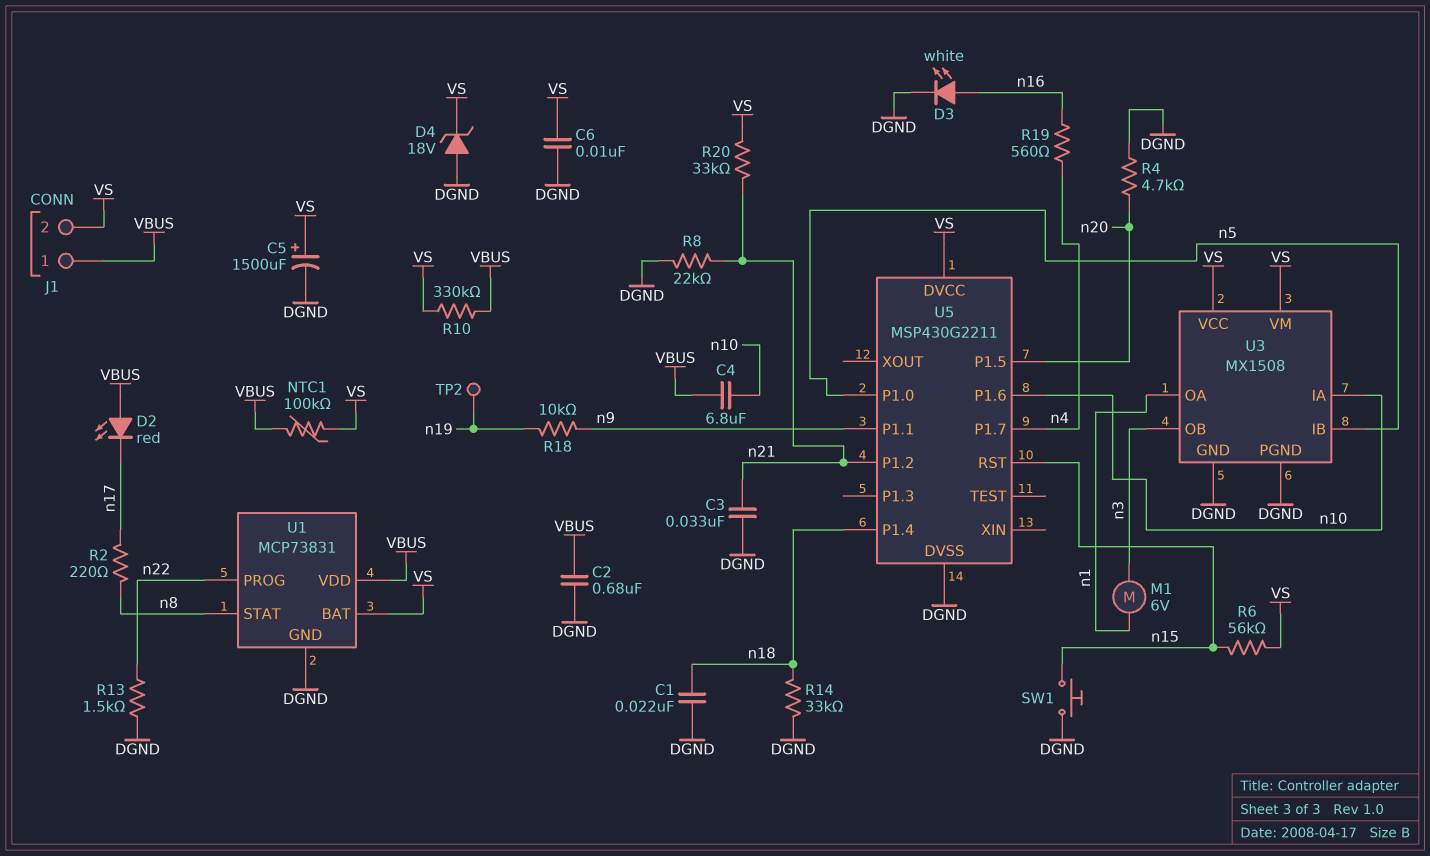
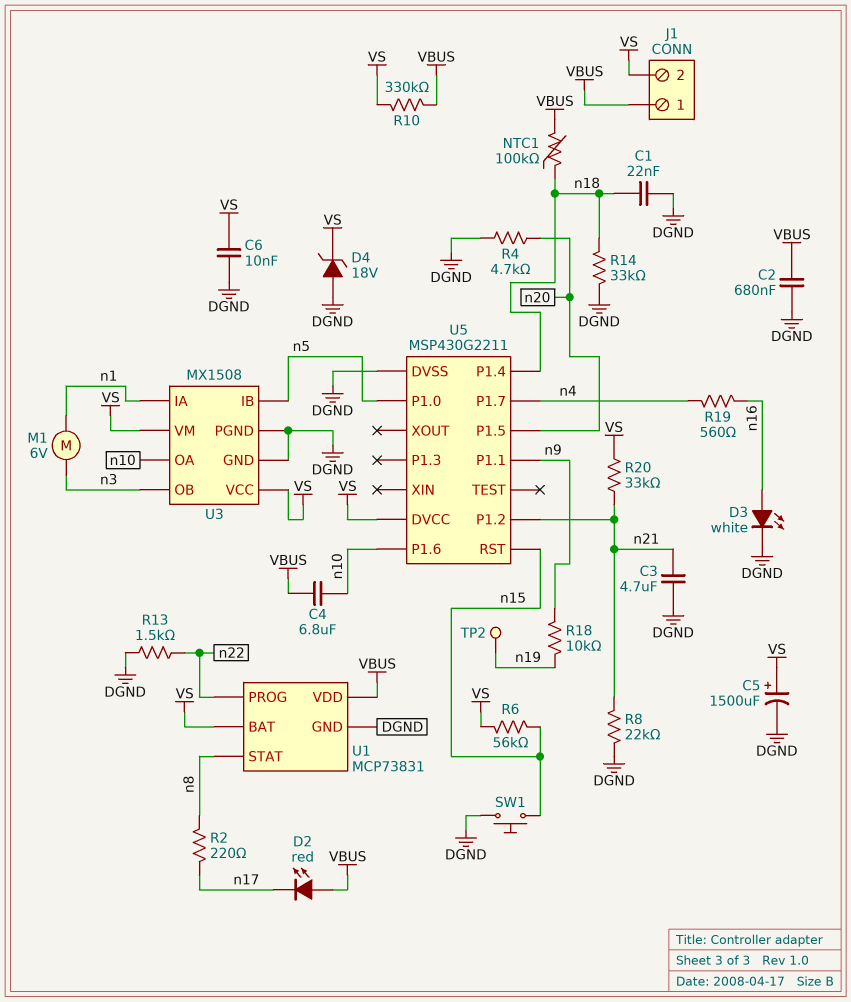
C3: 33nF (DGND, n21) -> 4.7uF (DGND, n21)
NTC1: 100k (VBUS, VS) -> 100k (VBUS, n18)
U3 pin IA: n10 -> n1
U3 pin OA: n1 -> n10

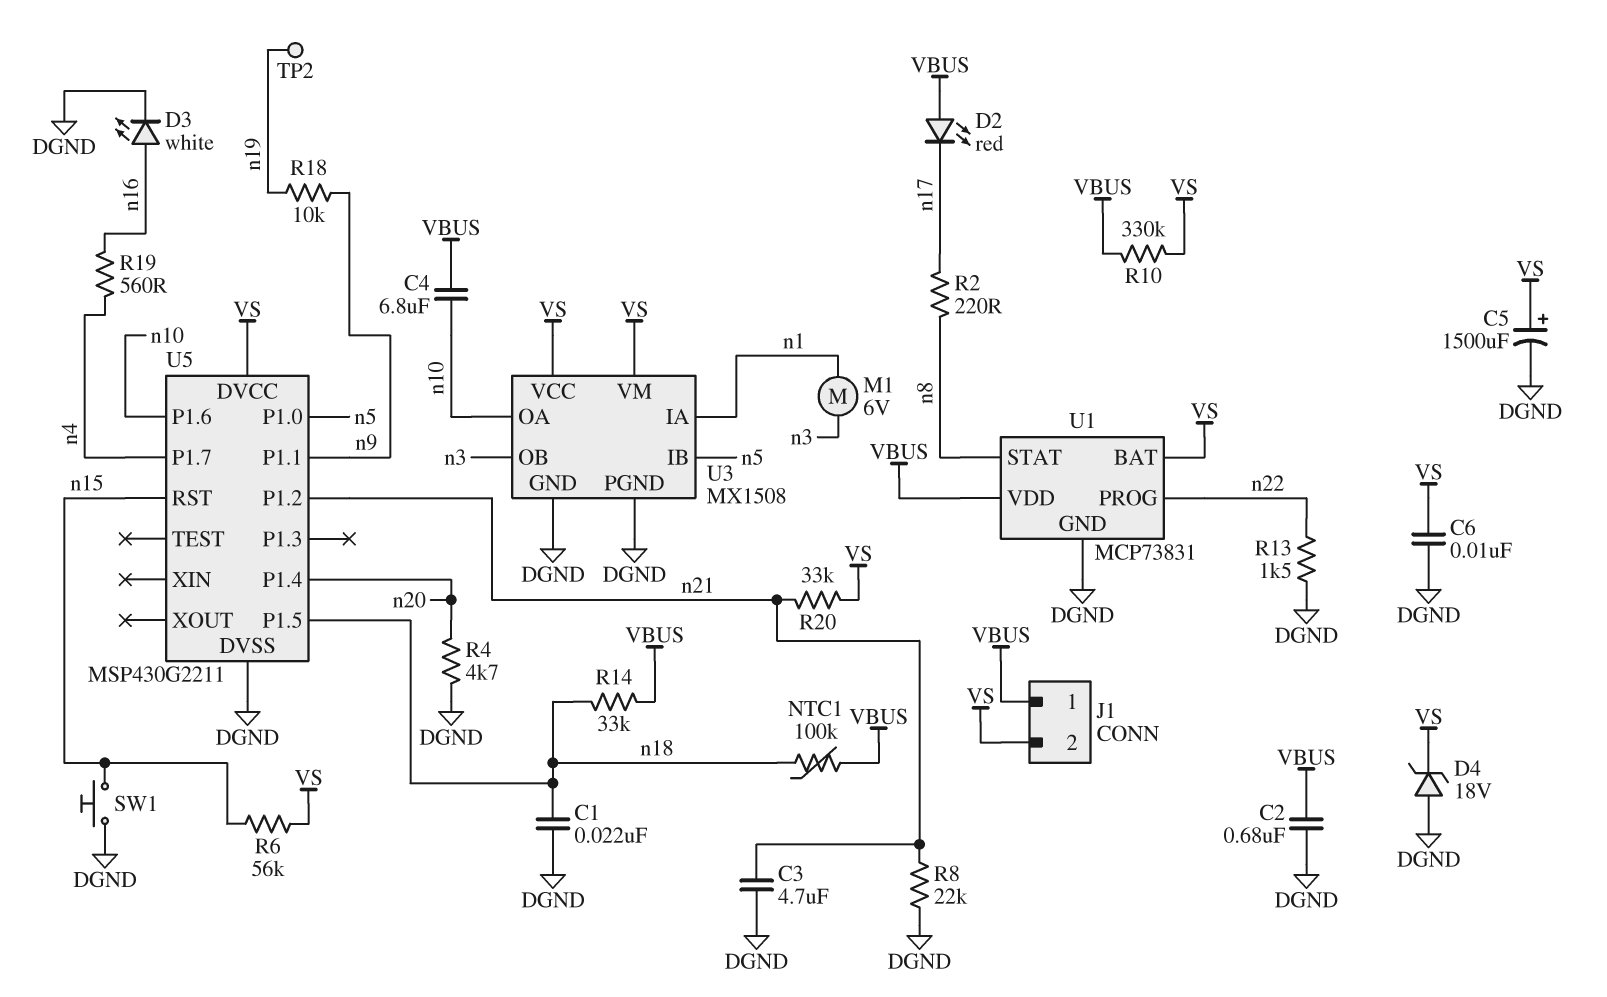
R14: 33k (DGND, n18) -> 33k (VBUS, n18)
U5 pin P1.4: n18 -> n20
U5 pin P1.5: n20 -> n18

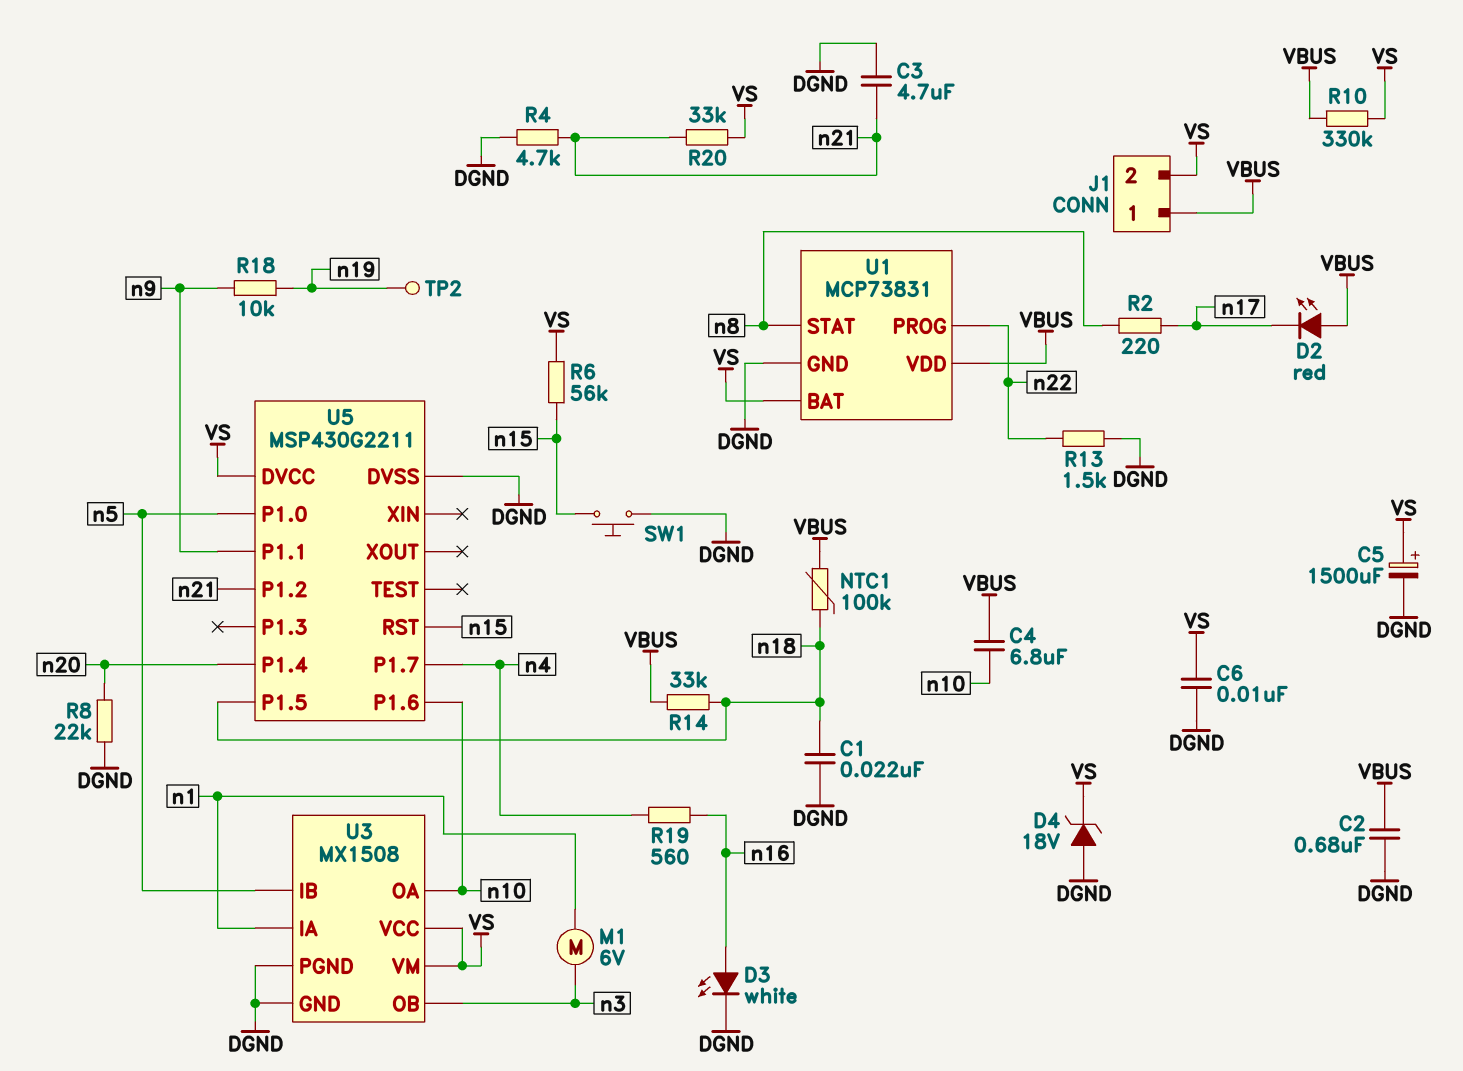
R4: 4.7k (DGND, n20) -> 4.7k (DGND, n21)
R8: 22k (DGND, n21) -> 22k (DGND, n20)

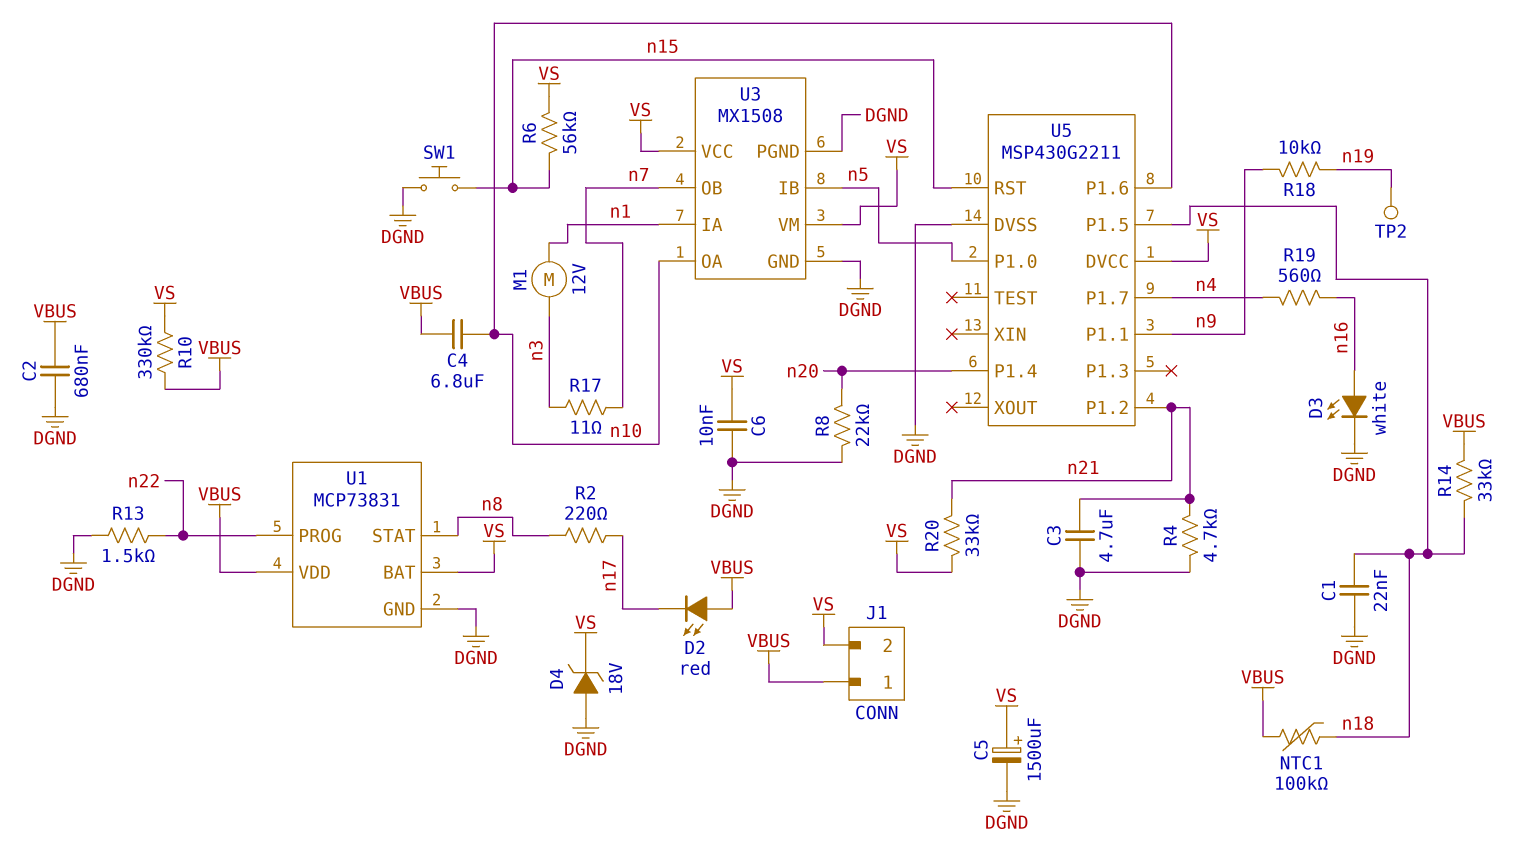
M1: motor 6V (n1, n3) -> motor 12V (n1, n3)
R17: none -> 11 (n3, n7)
U3 pin OB: n3 -> n7

